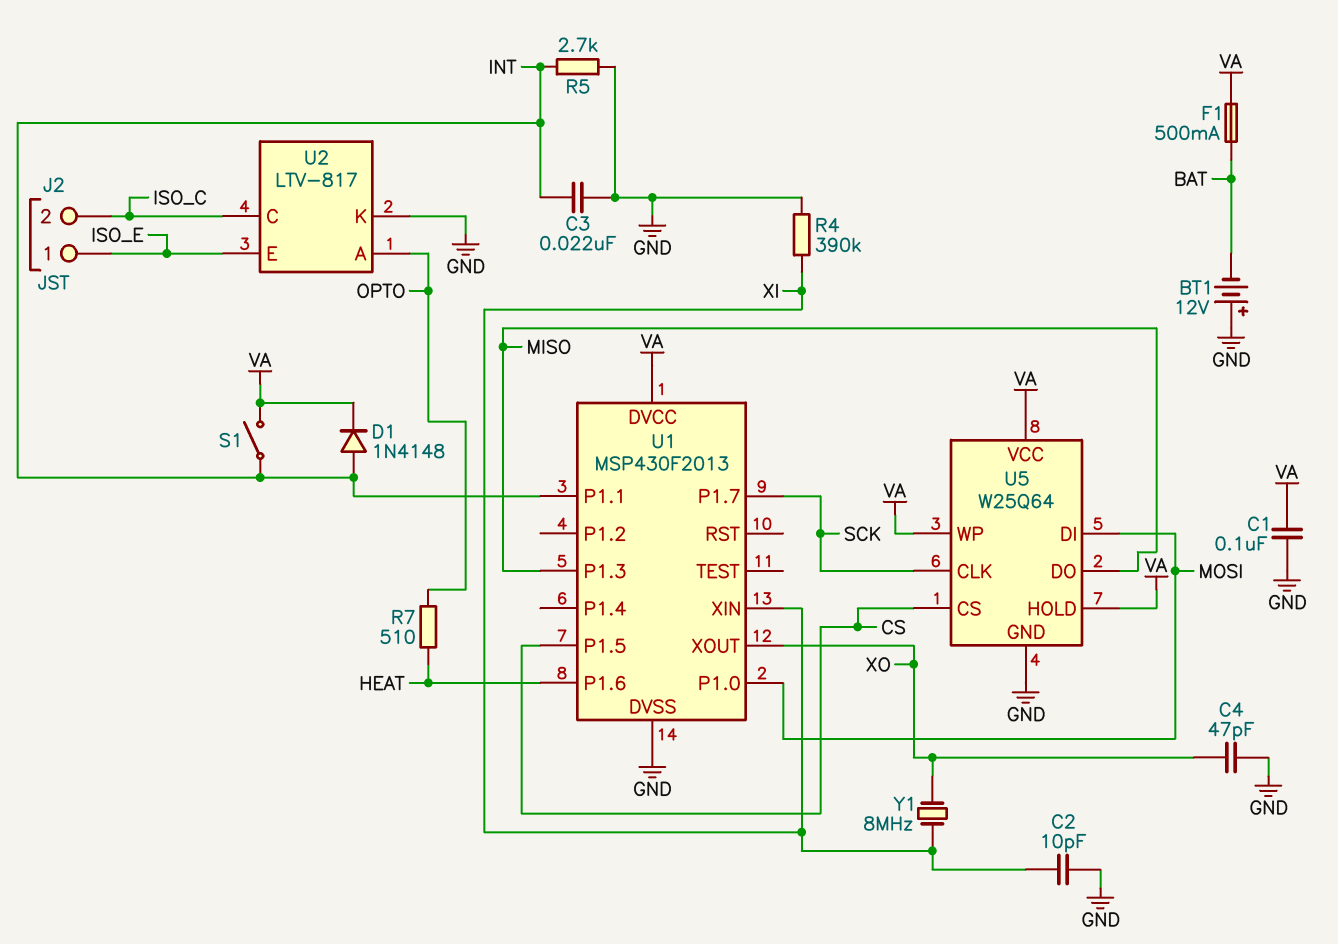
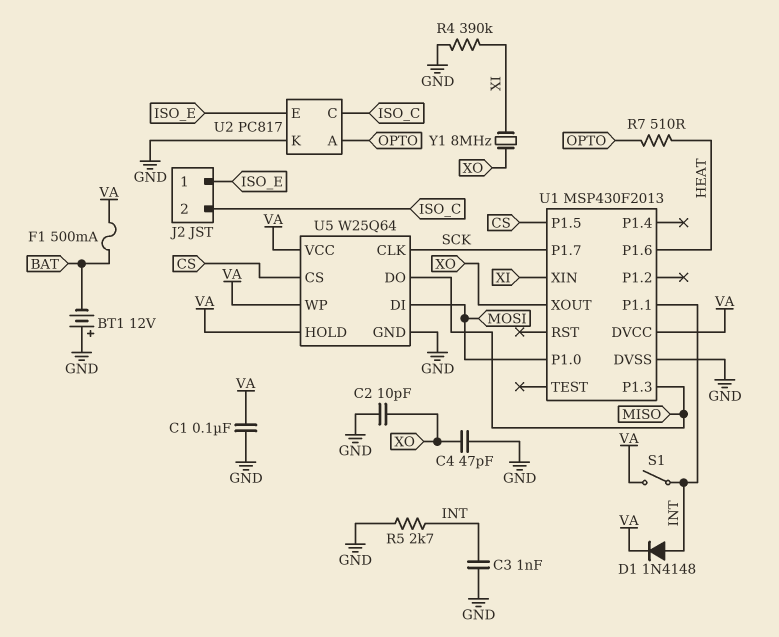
C2: 10pF (GND, XI) -> 10pF (GND, XO)
C3: 22nF (GND, INT) -> 1nF (GND, INT)
U2: LTV-817 -> PC817

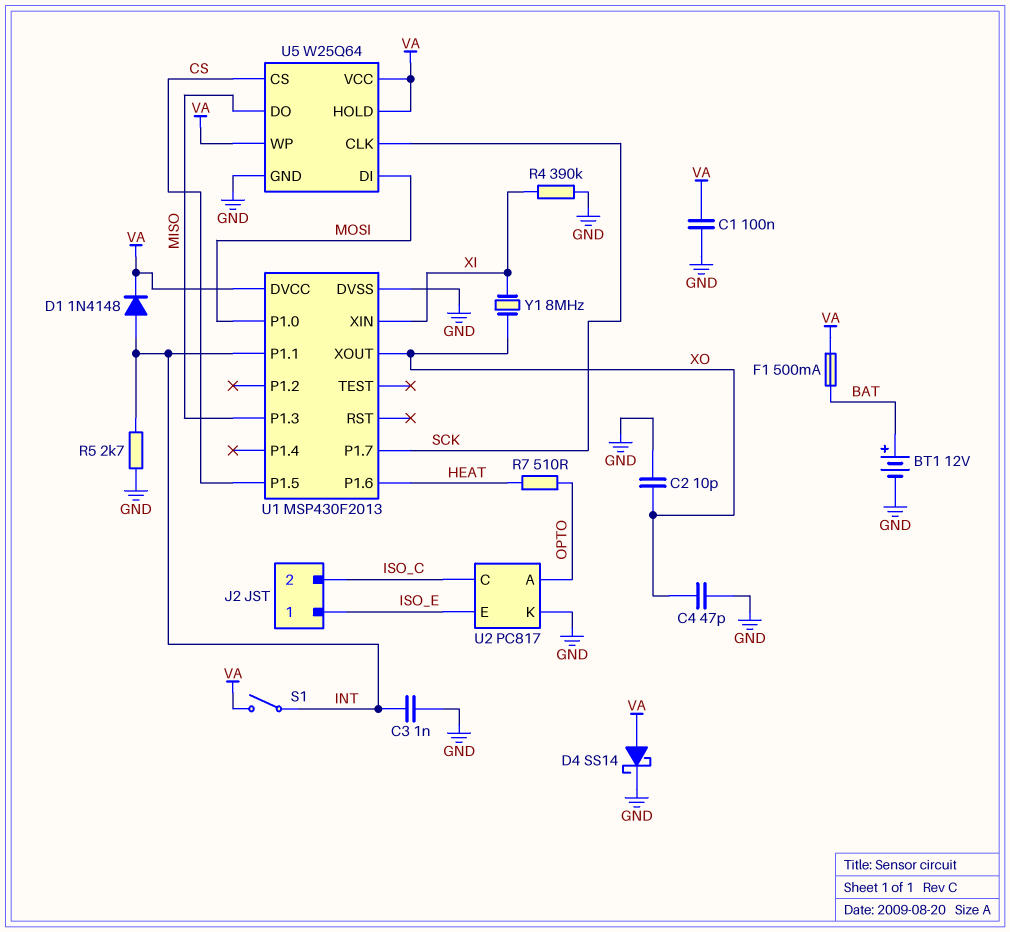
BT1: 12V (plus GND, minus BAT) -> 12V (plus BAT, minus GND)
D4: none -> schottky SS14 (A VA, K GND)

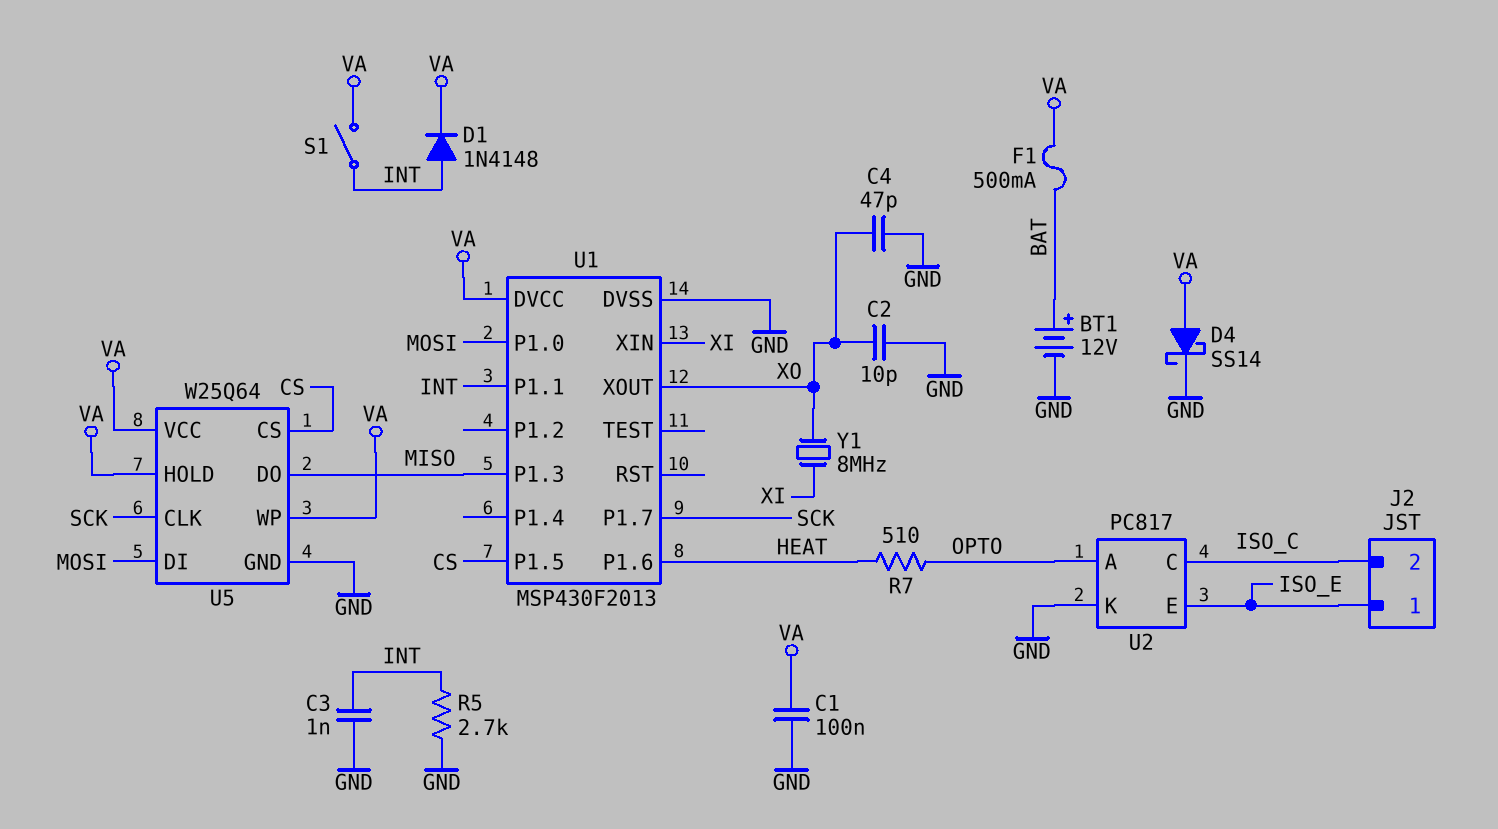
R4: 390k (GND, XI) -> none

